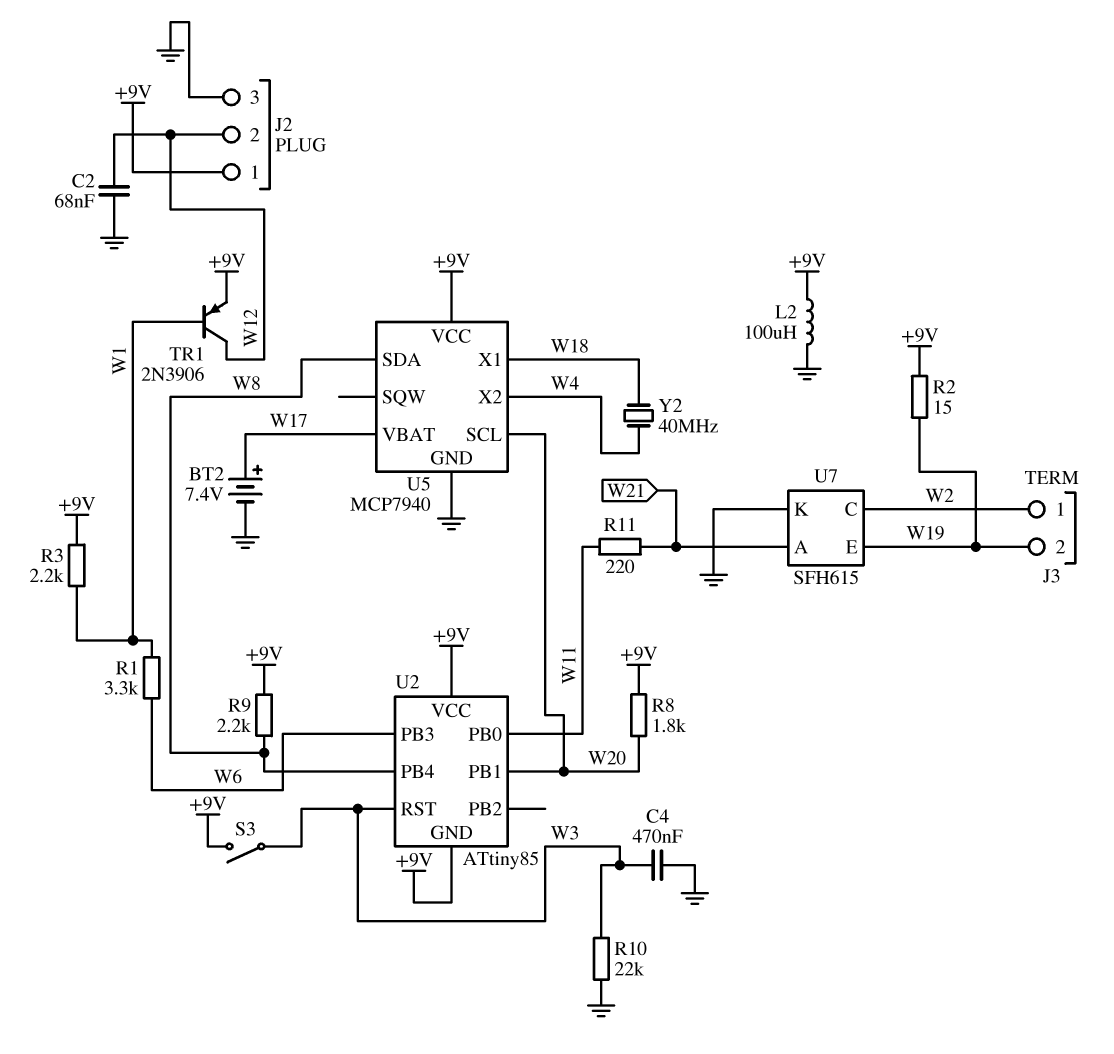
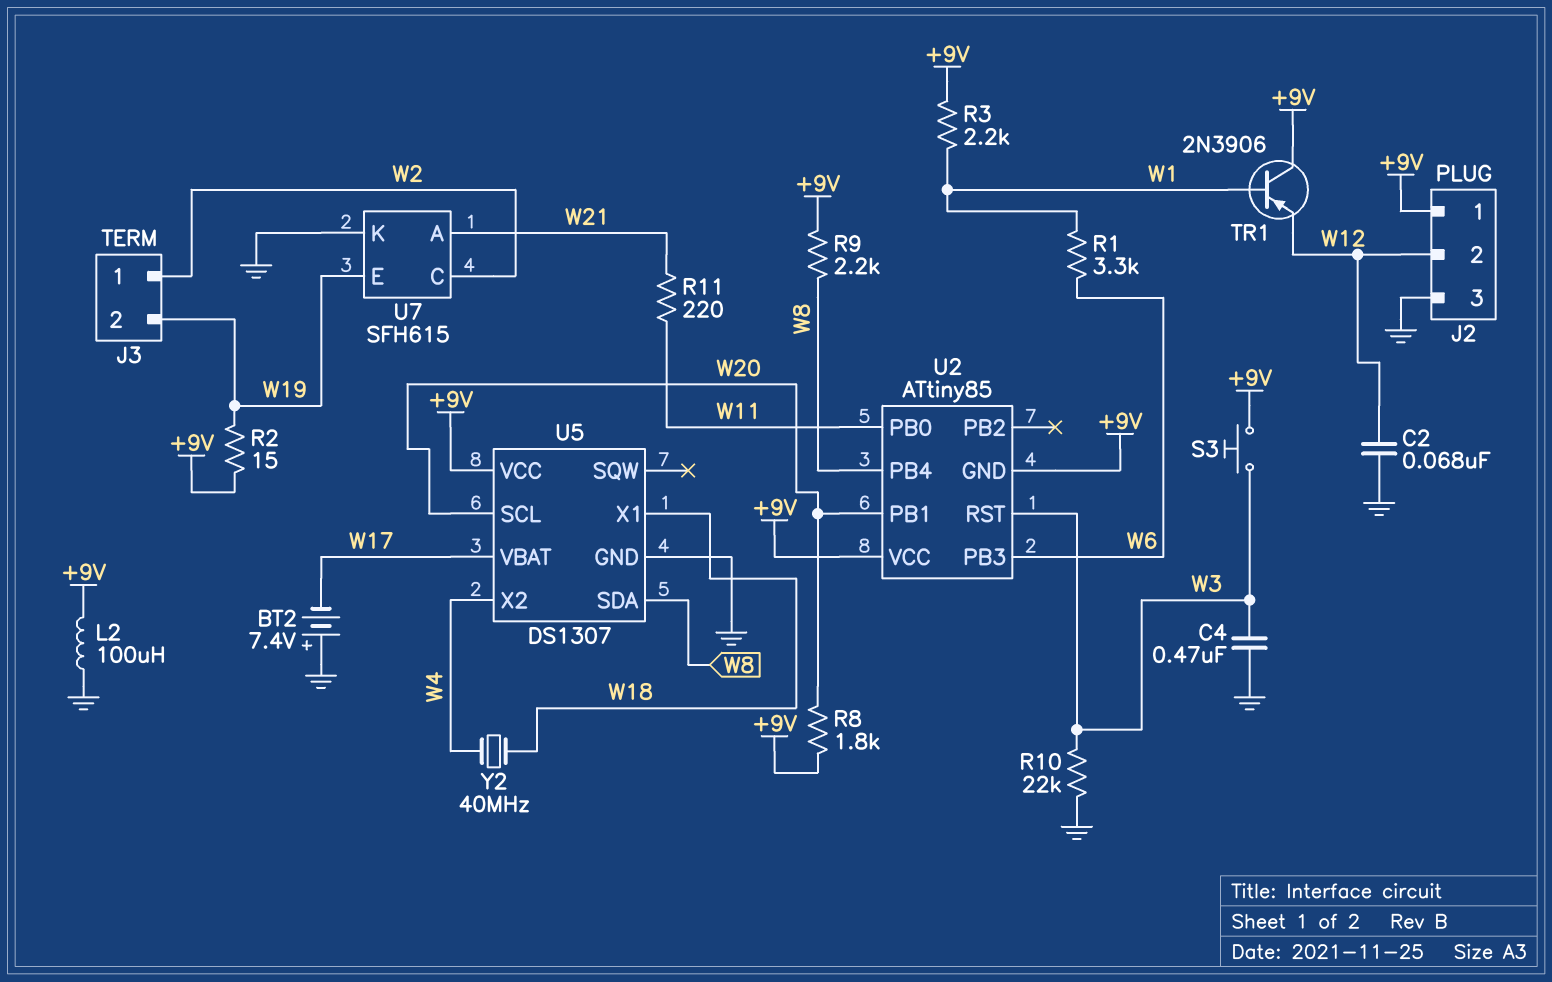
BT2: 7.4V (plus W17, minus GND) -> 7.4V (plus GND, minus W17)
S3: switch (+9V, W3) -> button (+9V, W3)
TR1: PNP 2N3906 (B W1, C W12, E +9V) -> PNP 2N3906 (B W1, C +9V, E W12)
U5: MCP7940 -> DS1307

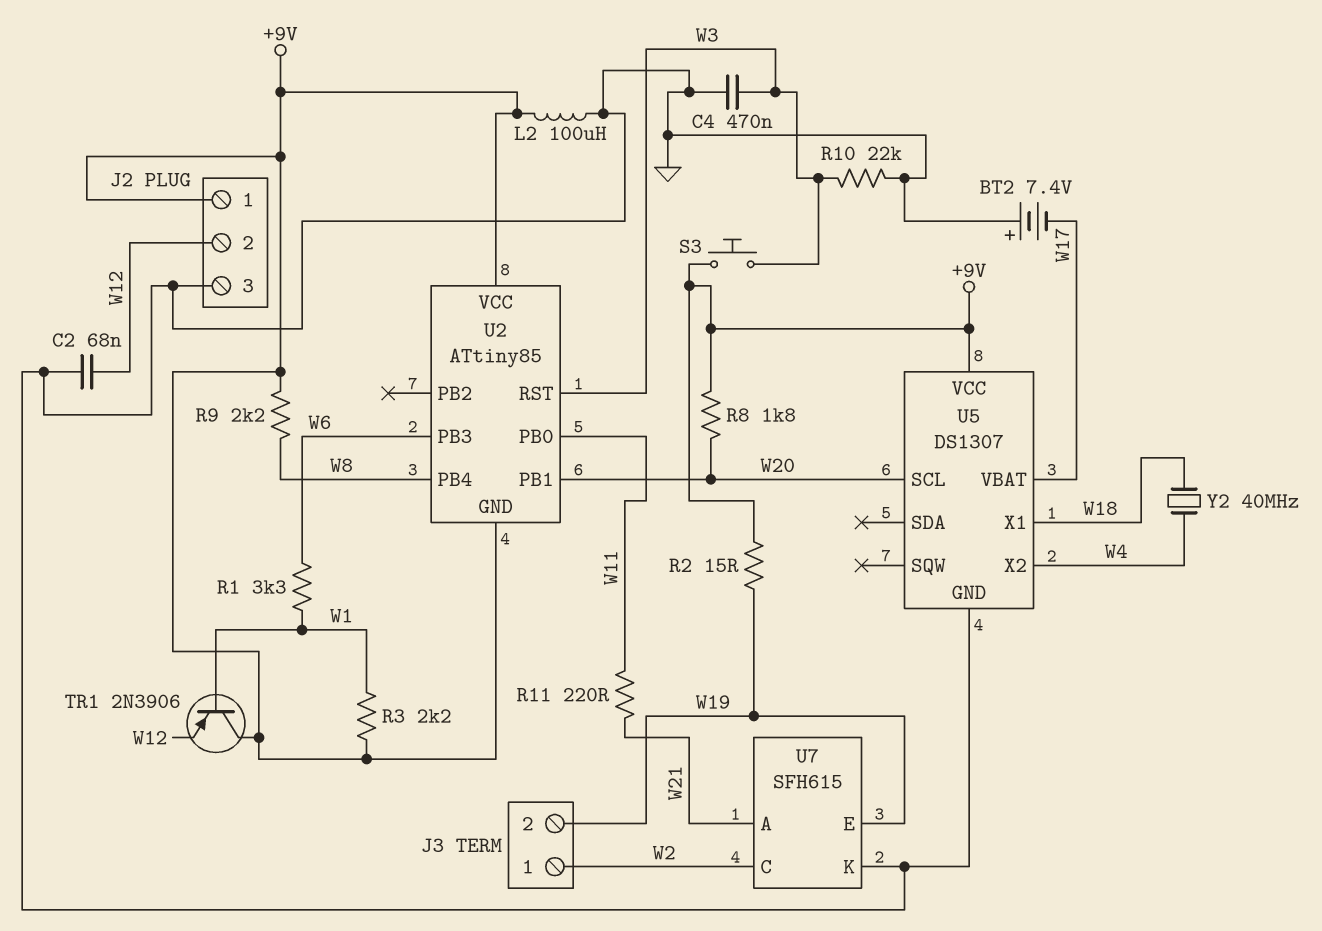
U5 pin SDA: W8 -> none

